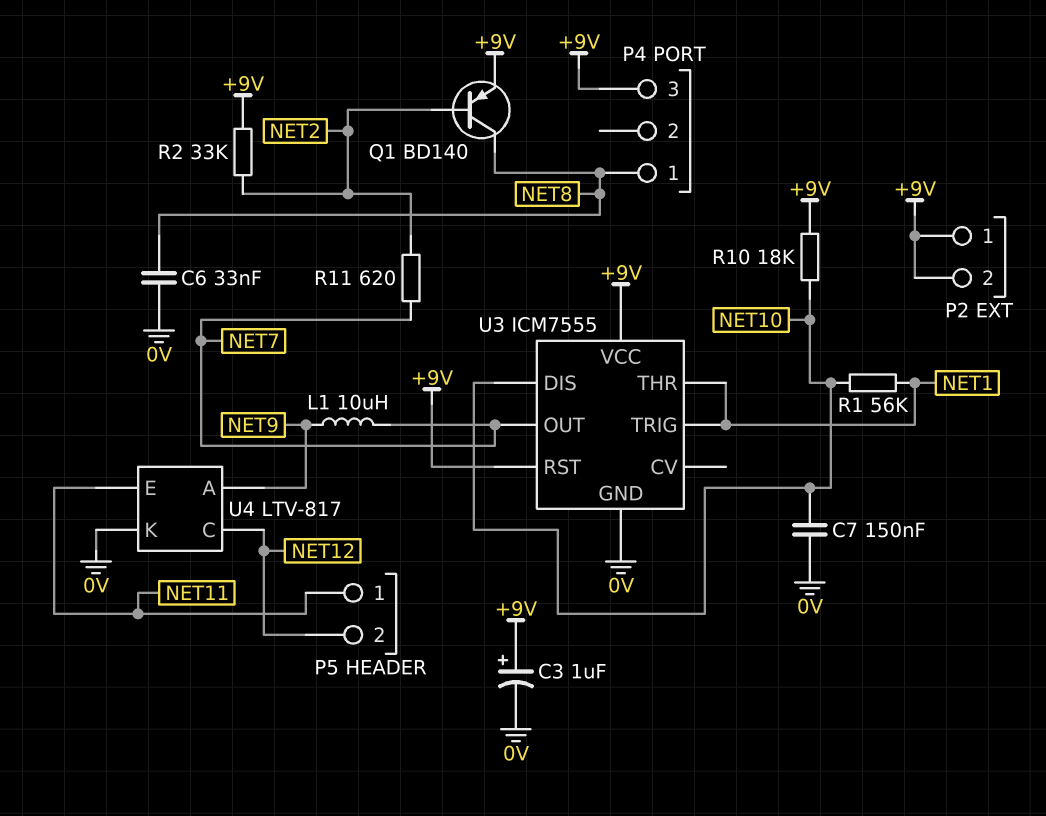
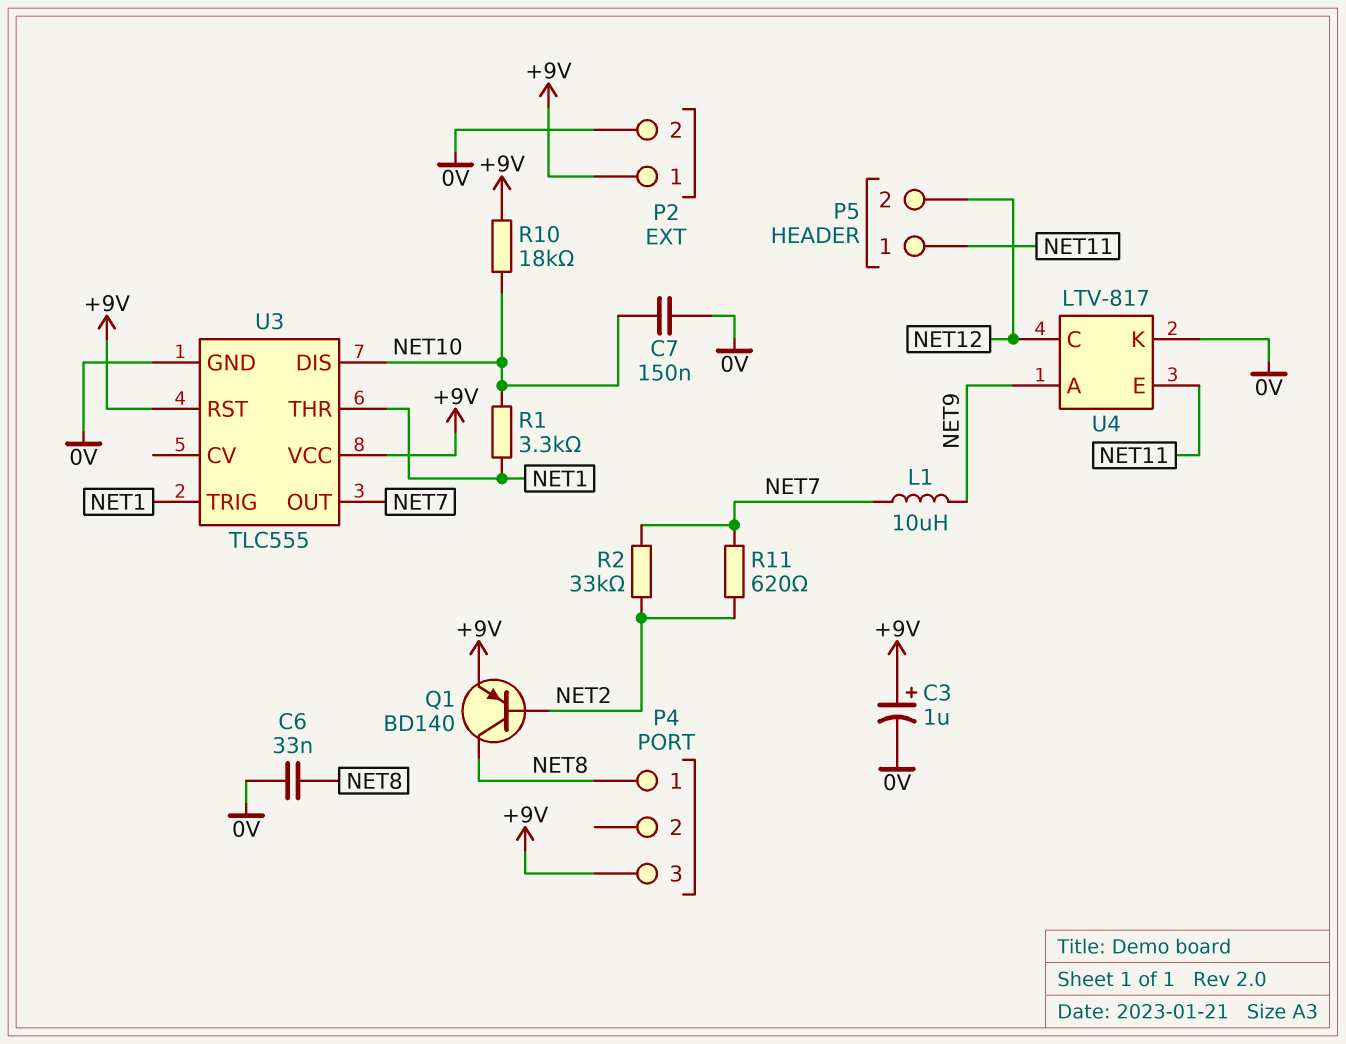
P2 pin 2: +9V -> 0V
R1: 56k (NET1, NET10) -> 3.3k (NET1, NET10)
R2: 33k (+9V, NET2) -> 33k (NET2, NET7)
U3: ICM7555 -> TLC555

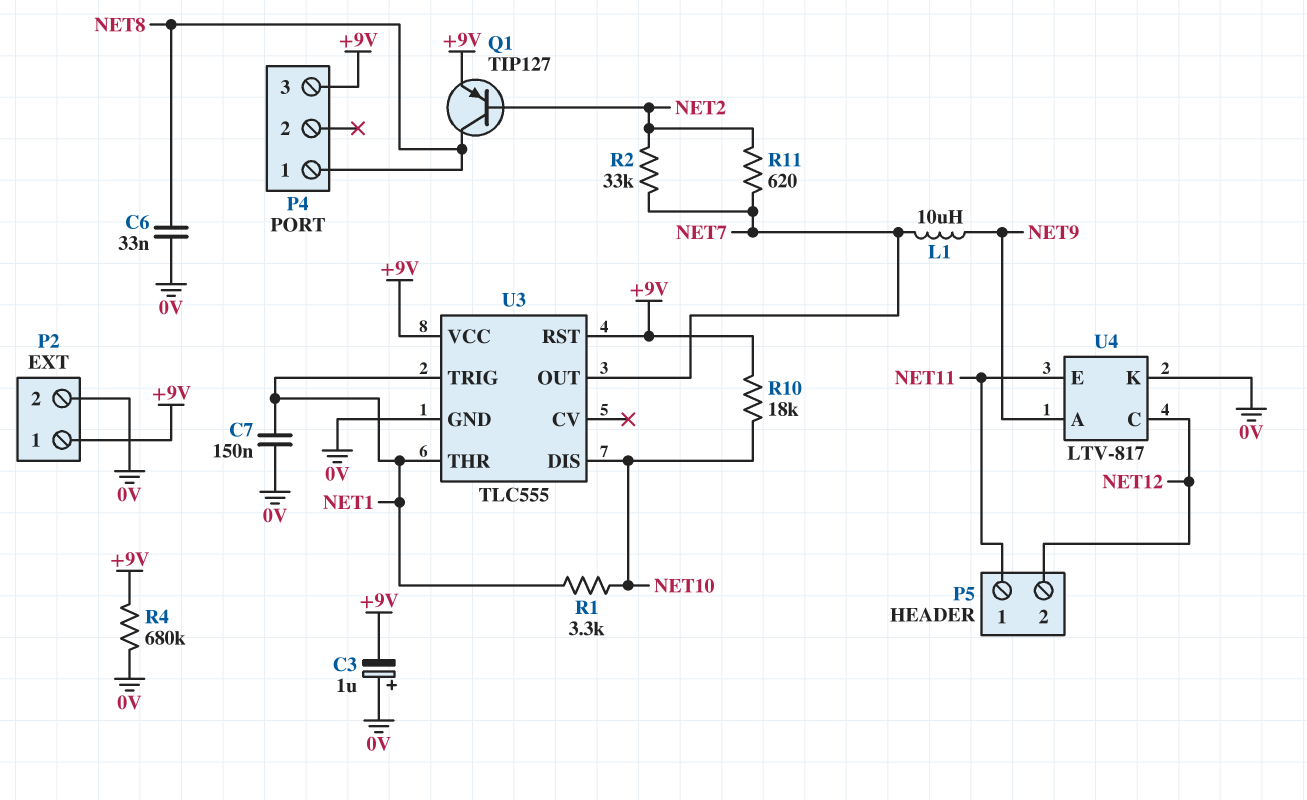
C3: 1uF (plus +9V, minus 0V) -> 1uF (plus 0V, minus +9V)
C7: 150nF (0V, NET10) -> 150nF (0V, NET1)
Q1: PNP BD140 (B NET2, C NET8, E +9V) -> PNP TIP127 (B NET2, C NET8, E +9V)
R4: none -> 680k (+9V, 0V)

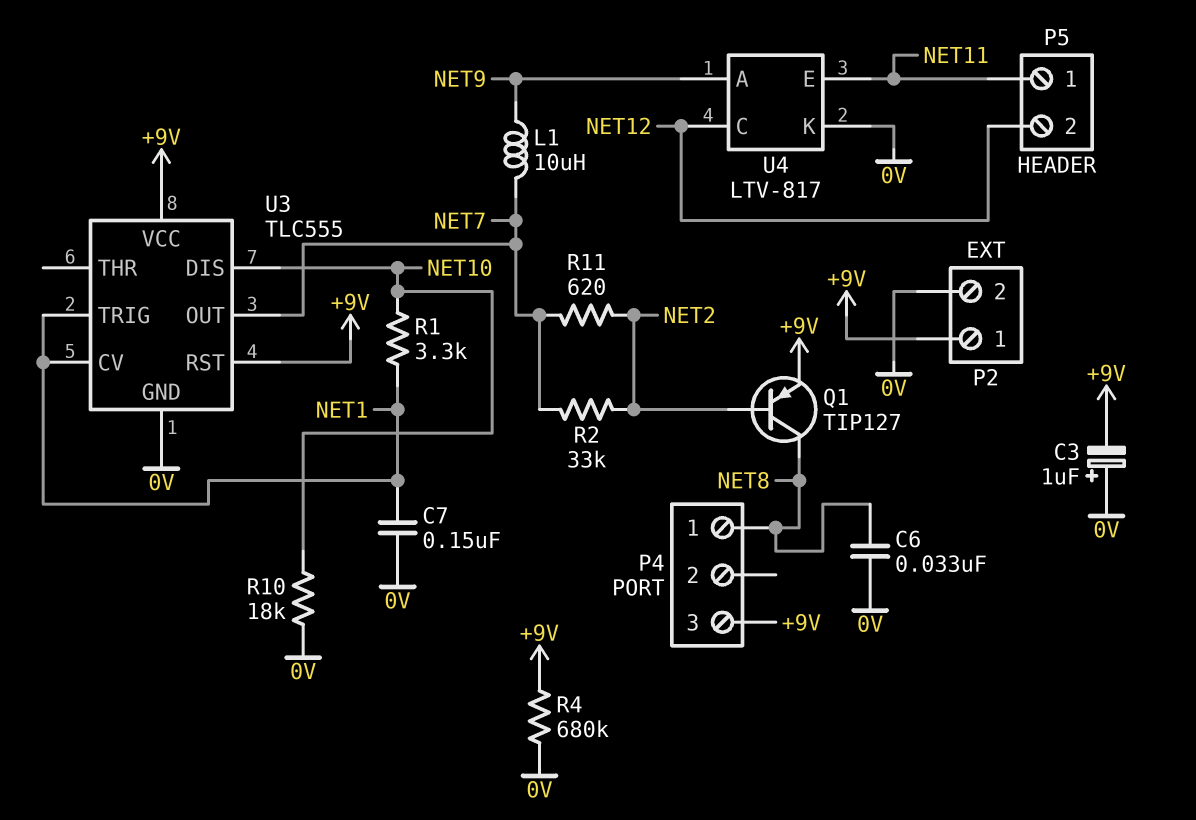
R10: 18k (+9V, NET10) -> 18k (0V, NET10)
U3 pin CV: none -> NET1
U3 pin THR: NET1 -> none

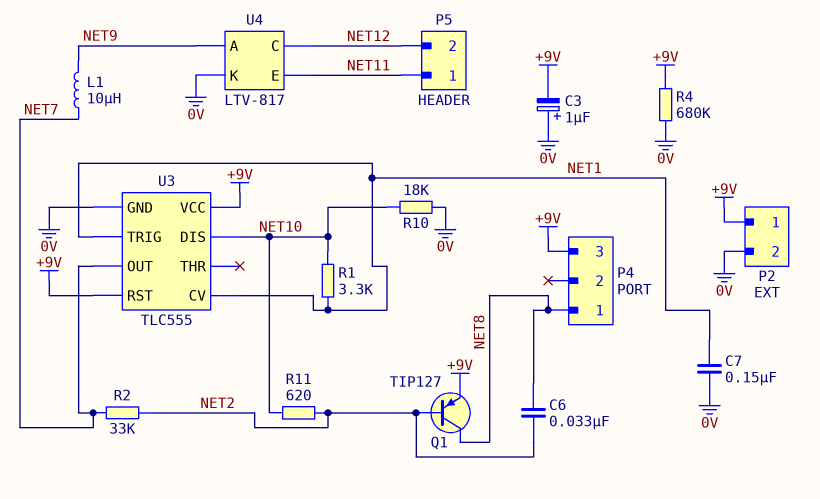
C6: 33nF (0V, NET8) -> 33nF (NET2, NET8)
R11: 620 (NET2, NET7) -> 620 (NET2, NET10)

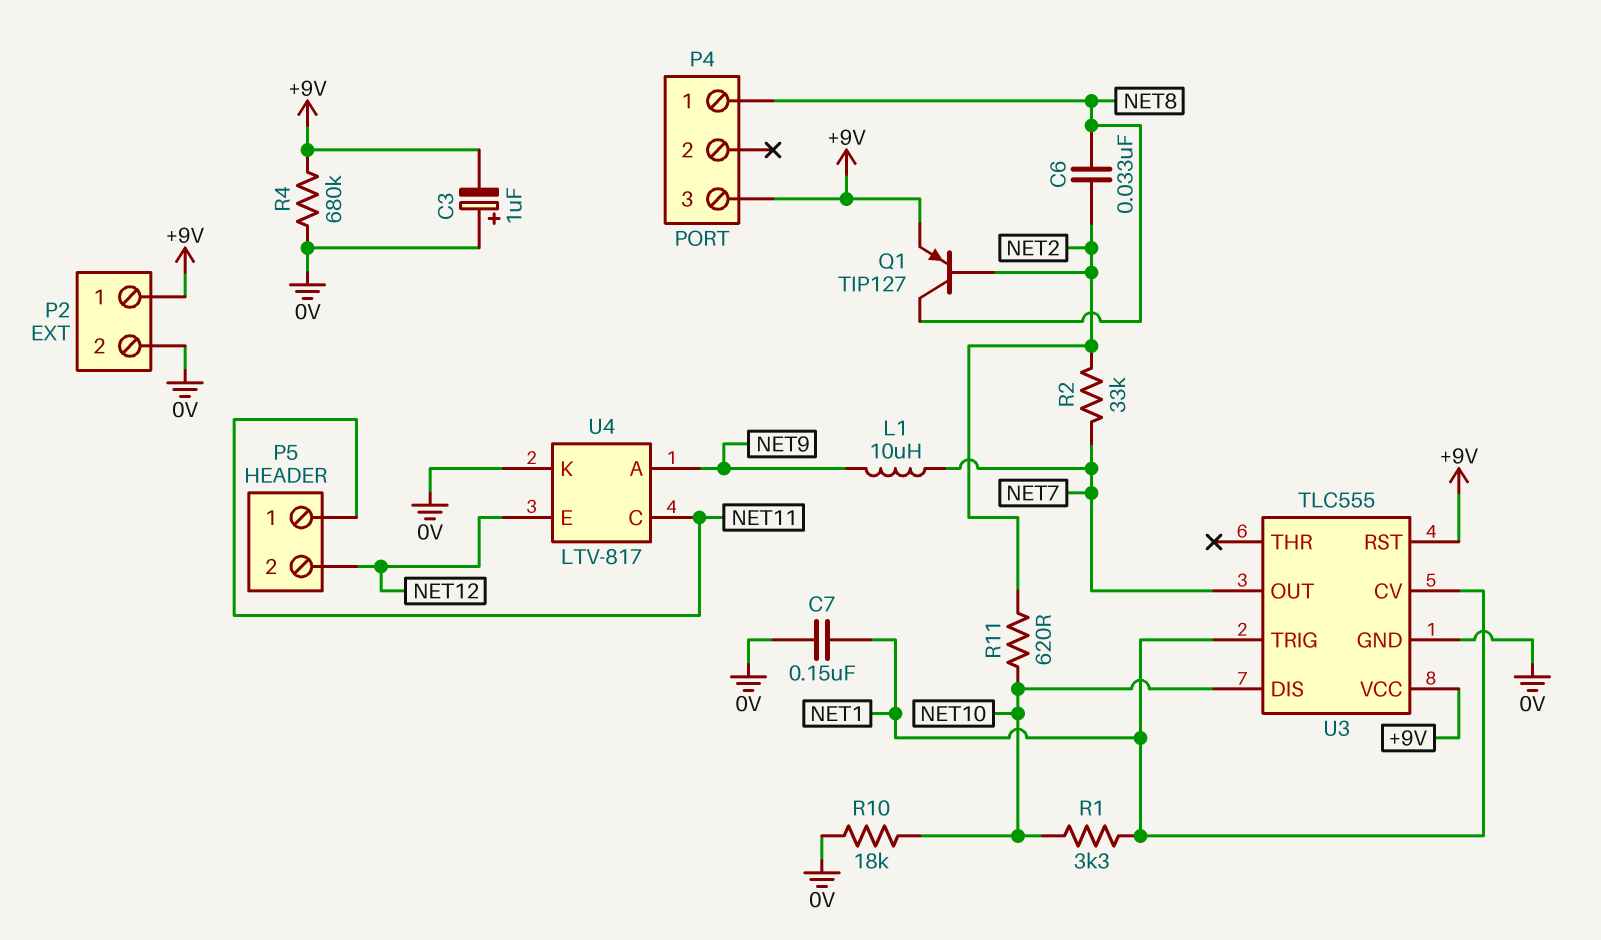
U4 pin C: NET12 -> NET11
U4 pin E: NET11 -> NET12

